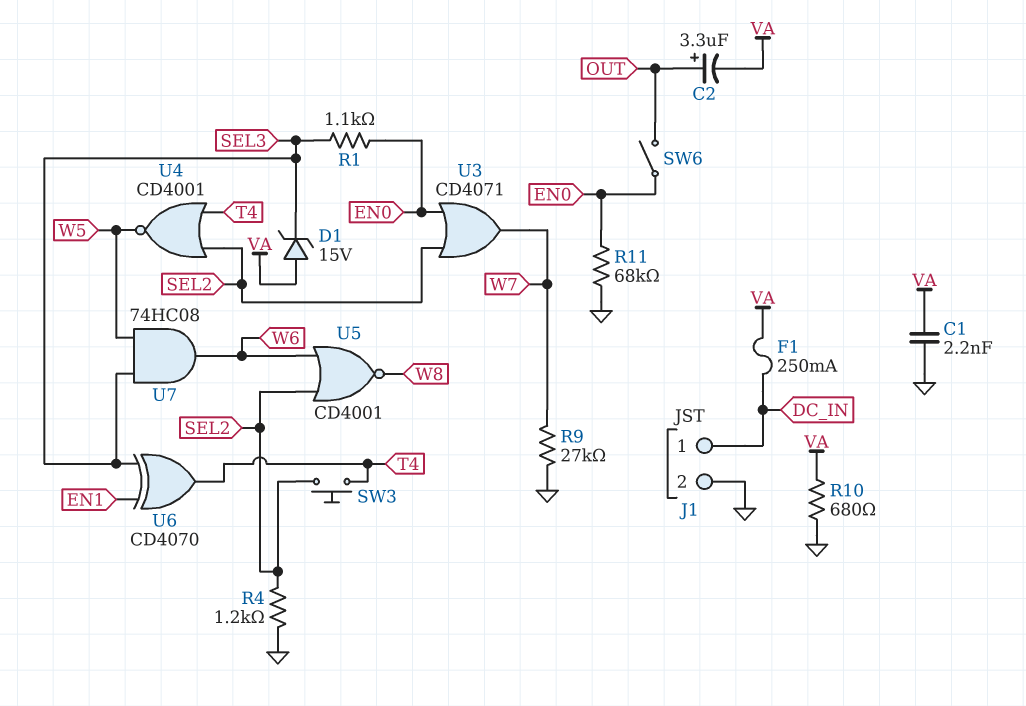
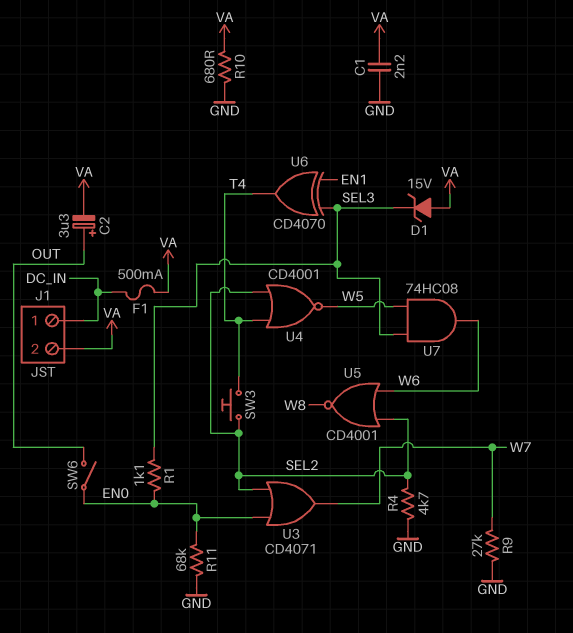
F1: 250mA (DC_IN, VA) -> 500mA (DC_IN, VA)
J1 pin 2: GND -> VA
R4: 1.2k (GND, SEL2) -> 4.7k (GND, SEL2)

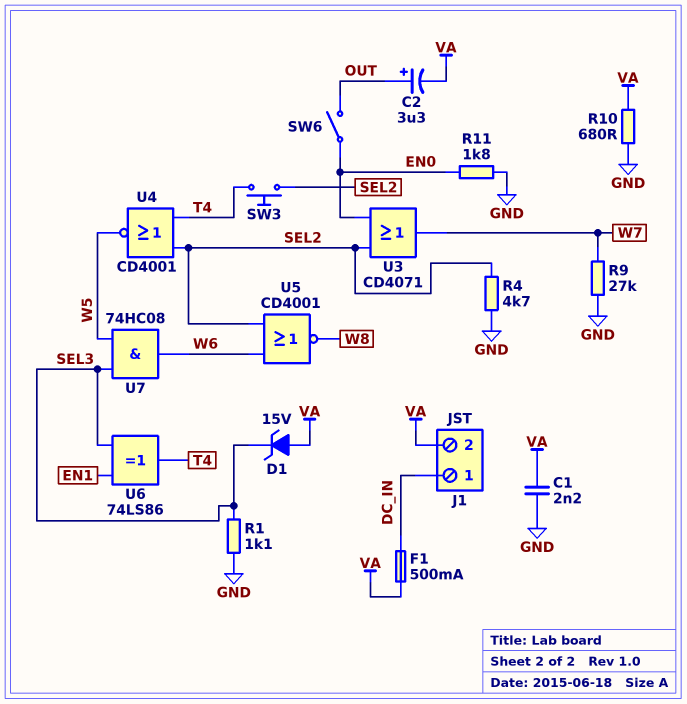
R1: 1.1k (EN0, SEL3) -> 1.1k (GND, SEL3)
R11: 68k (EN0, GND) -> 1.8k (EN0, GND)
U6: XOR CD4070 (in EN1, in SEL3, out T4) -> XOR 74LS86 (in EN1, in SEL3, out T4)

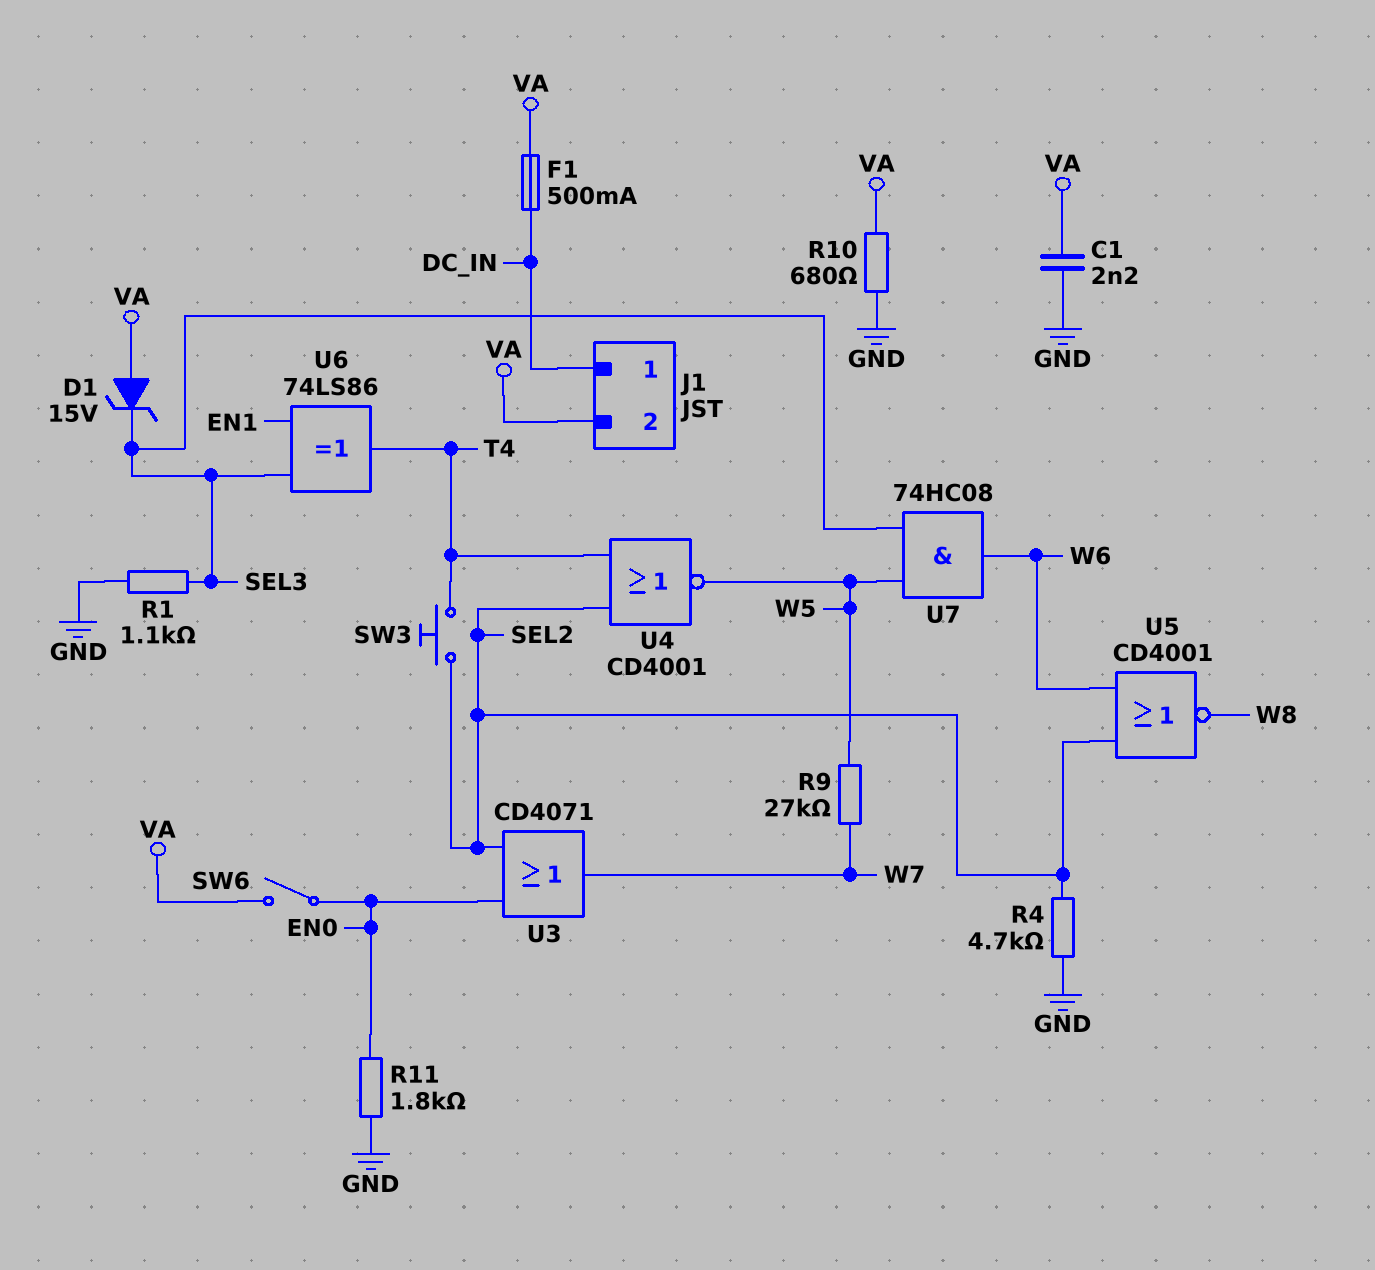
C2: 3.3uF (plus OUT, minus VA) -> none
R9: 27k (GND, W7) -> 27k (W5, W7)
SW6: switch (EN0, OUT) -> switch (EN0, VA)

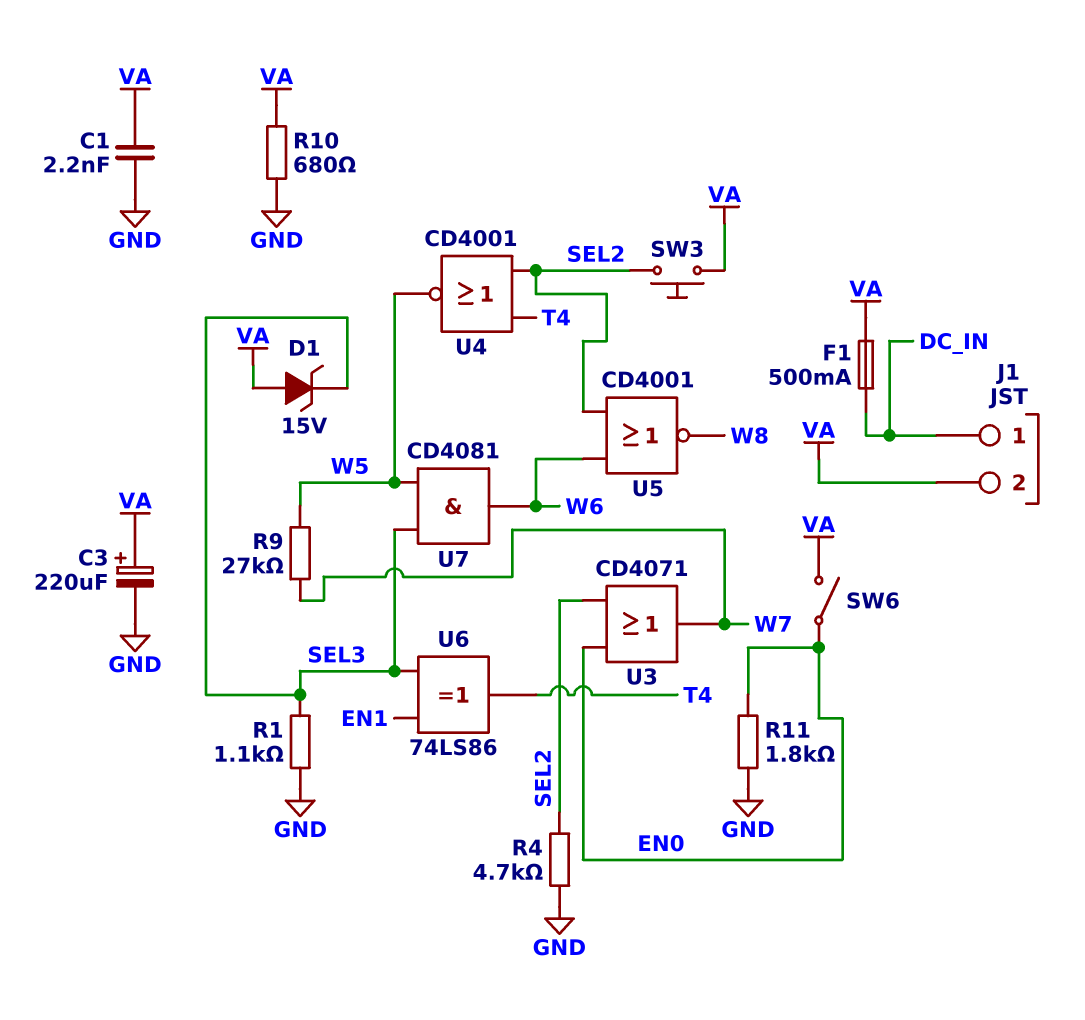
C3: none -> 220uF (plus VA, minus GND)
SW3: button (SEL2, T4) -> button (SEL2, VA)
U7: AND 74HC08 (in SEL3, in W5, out W6) -> AND CD4081 (in SEL3, in W5, out W6)

